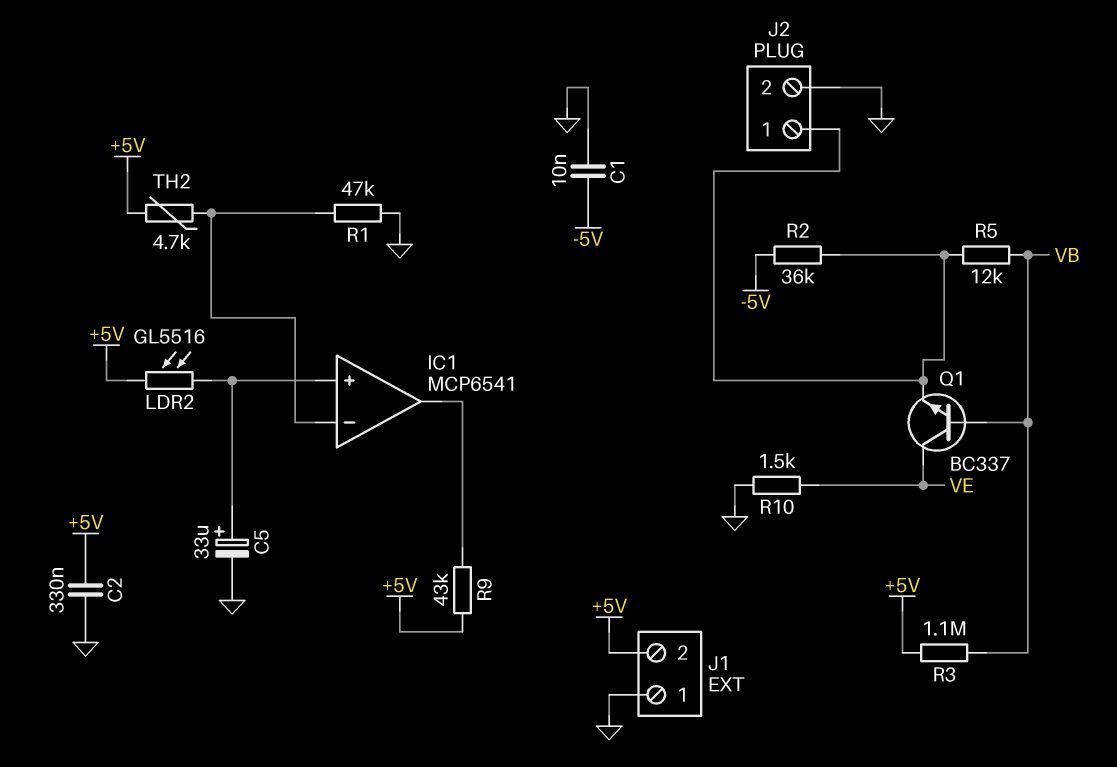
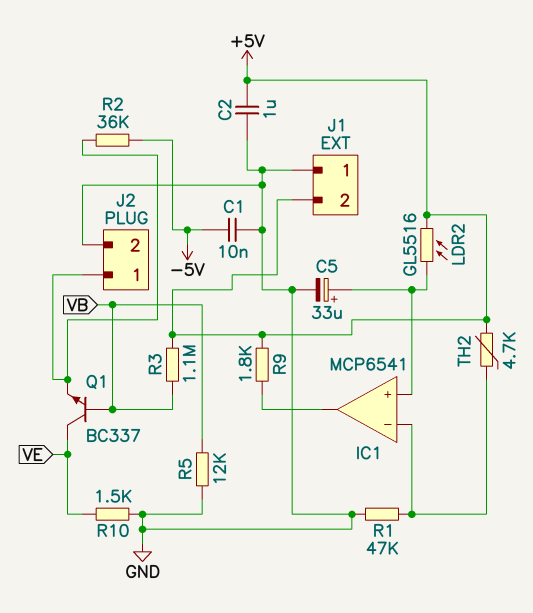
C2: 330nF (+5V, GND) -> 1uF (+5V, GND)
R5: 12k (J2/1, VB) -> 12k (GND, VB)
R9: 43k (+5V, IC1/out) -> 1.8k (+5V, IC1/out)

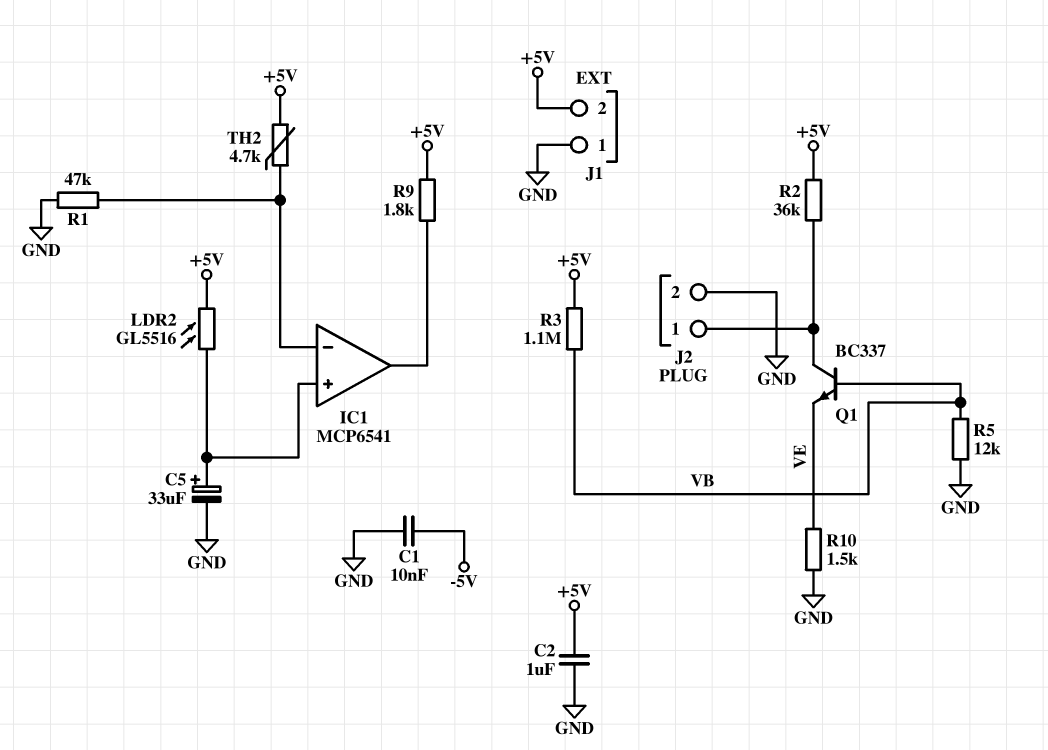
Q1: NPN BC337 (B VB, C VE, E J2/1) -> NPN BC337 (B VB, C J2/1, E VE)
R2: 36k (-5V, J2/1) -> 36k (+5V, J2/1)

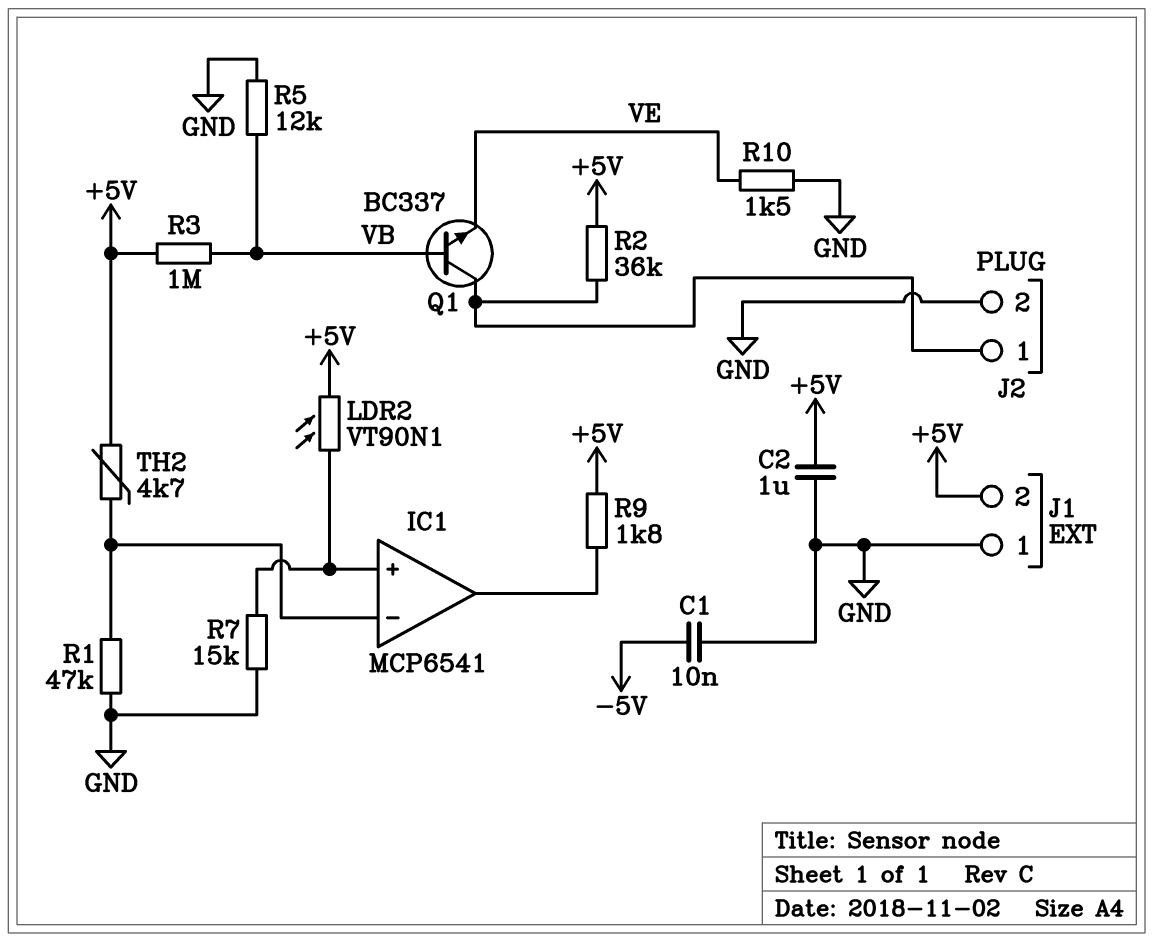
C5: 33uF (plus IC1/in+, minus GND) -> none
LDR2: GL5516 (+5V, IC1/in+) -> VT90N1 (+5V, IC1/in+)
R3: 1.1M (+5V, VB) -> 1M (+5V, VB)
R7: none -> 15k (GND, IC1/in+)

